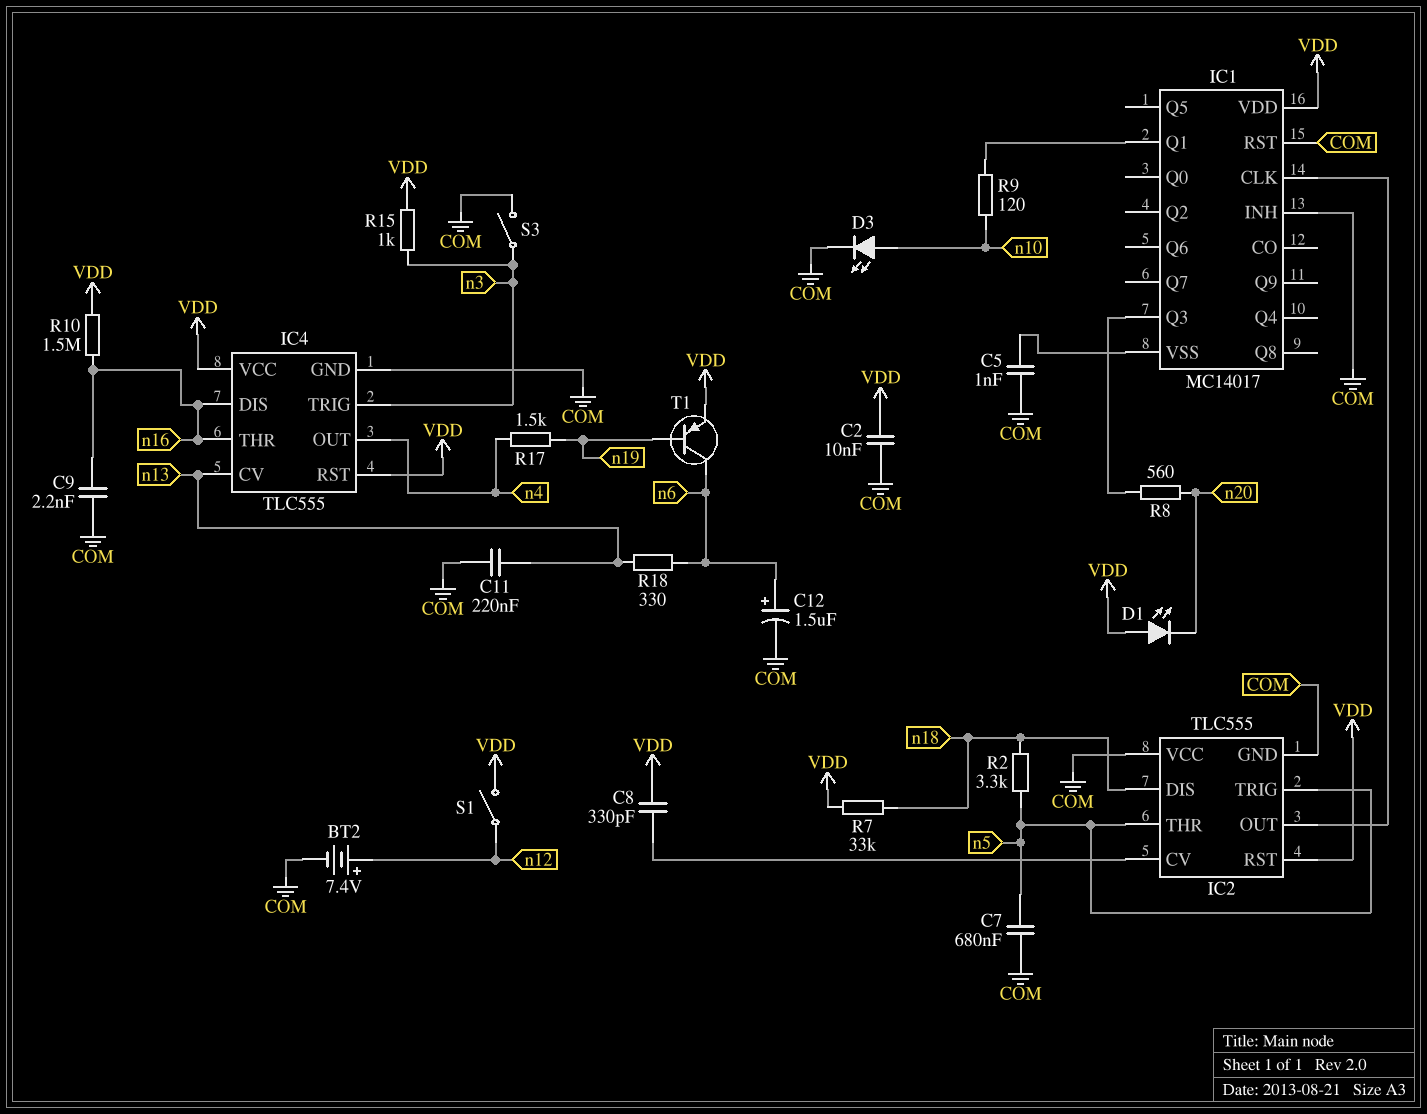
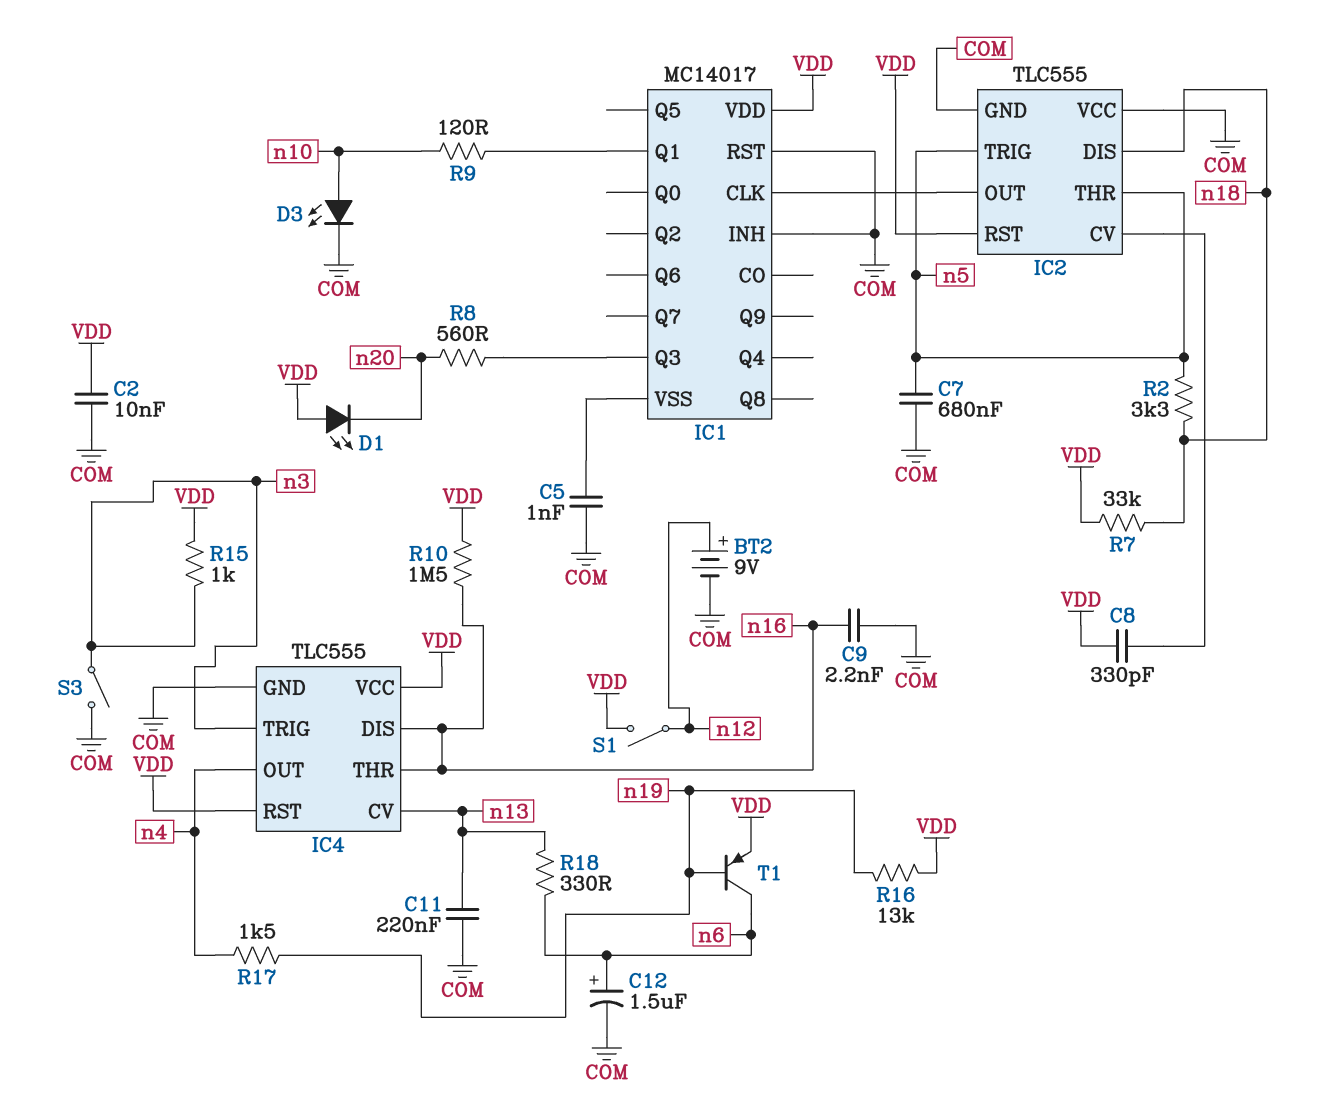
BT2: 7.4V (plus n12, minus COM) -> 9V (plus n12, minus COM)
R16: none -> 13k (VDD, n19)

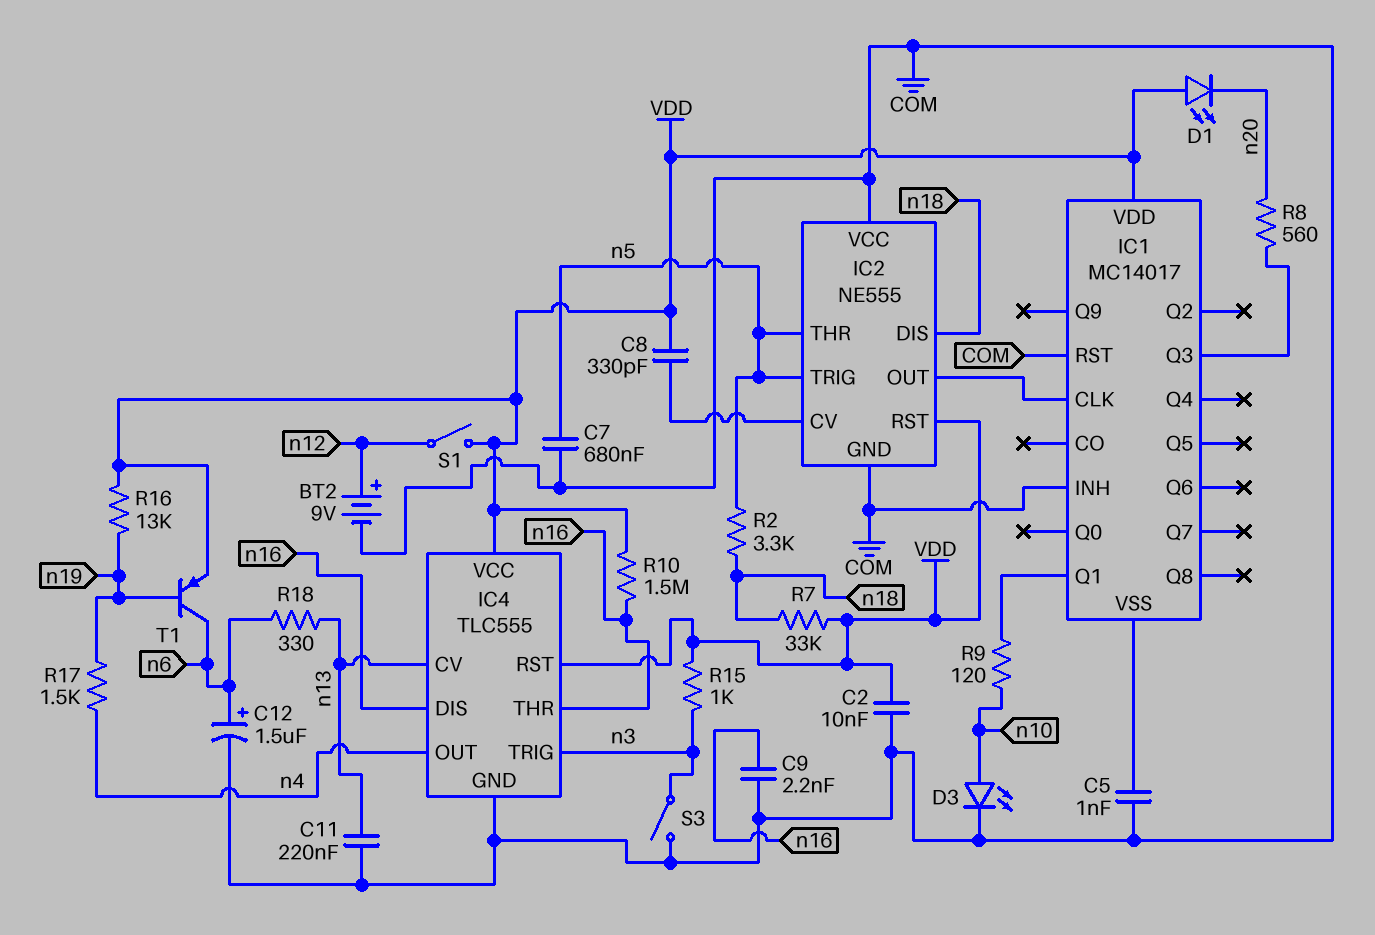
IC2: TLC555 -> NE555

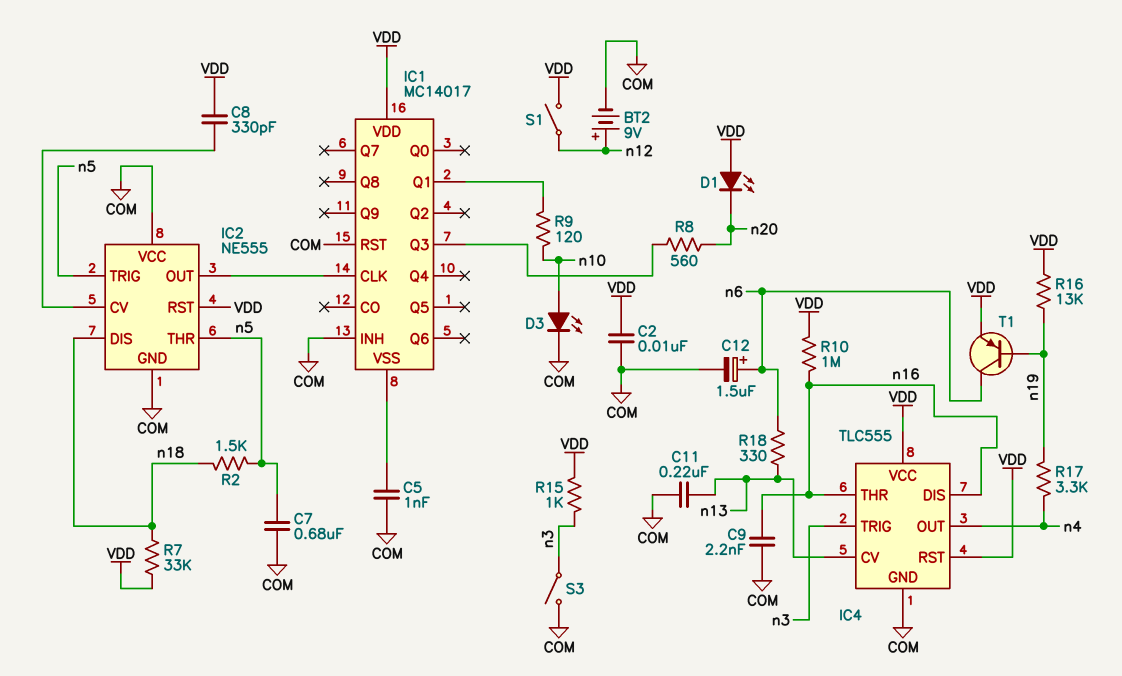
R2: 3.3k (n5, n18) -> 1.5k (n5, n18)
R10: 1.5M (VDD, n16) -> 1M (VDD, n16)
R17: 1.5k (n4, n19) -> 3.3k (n4, n19)

